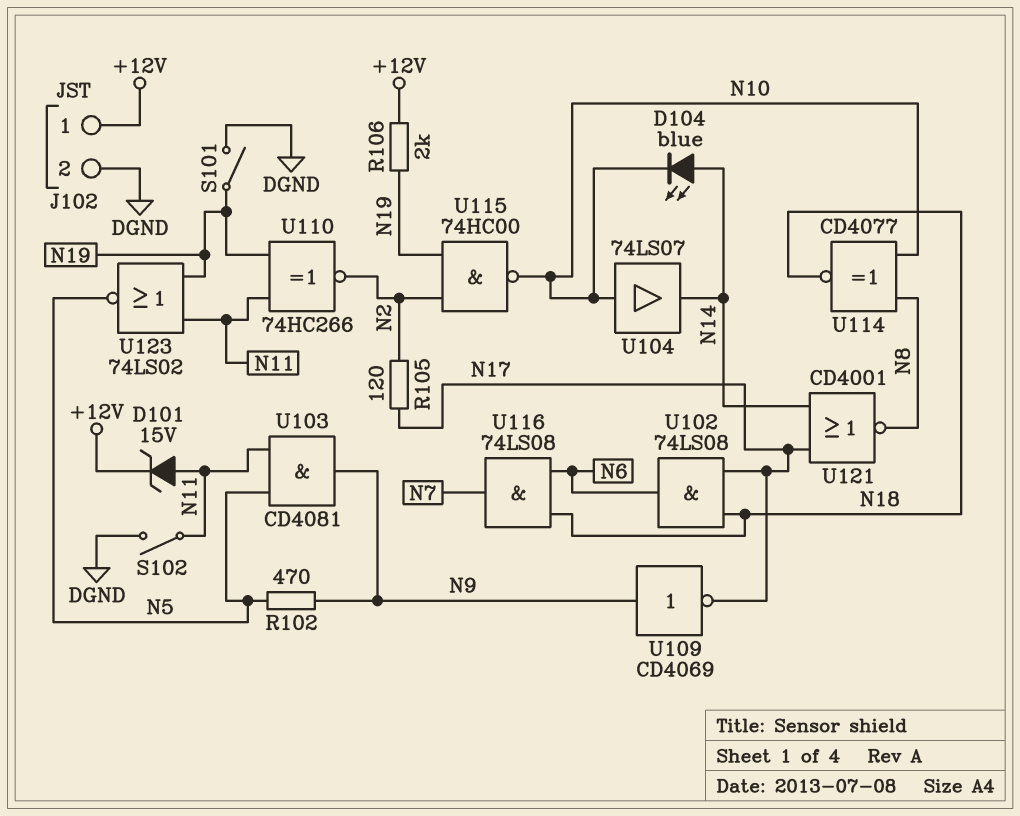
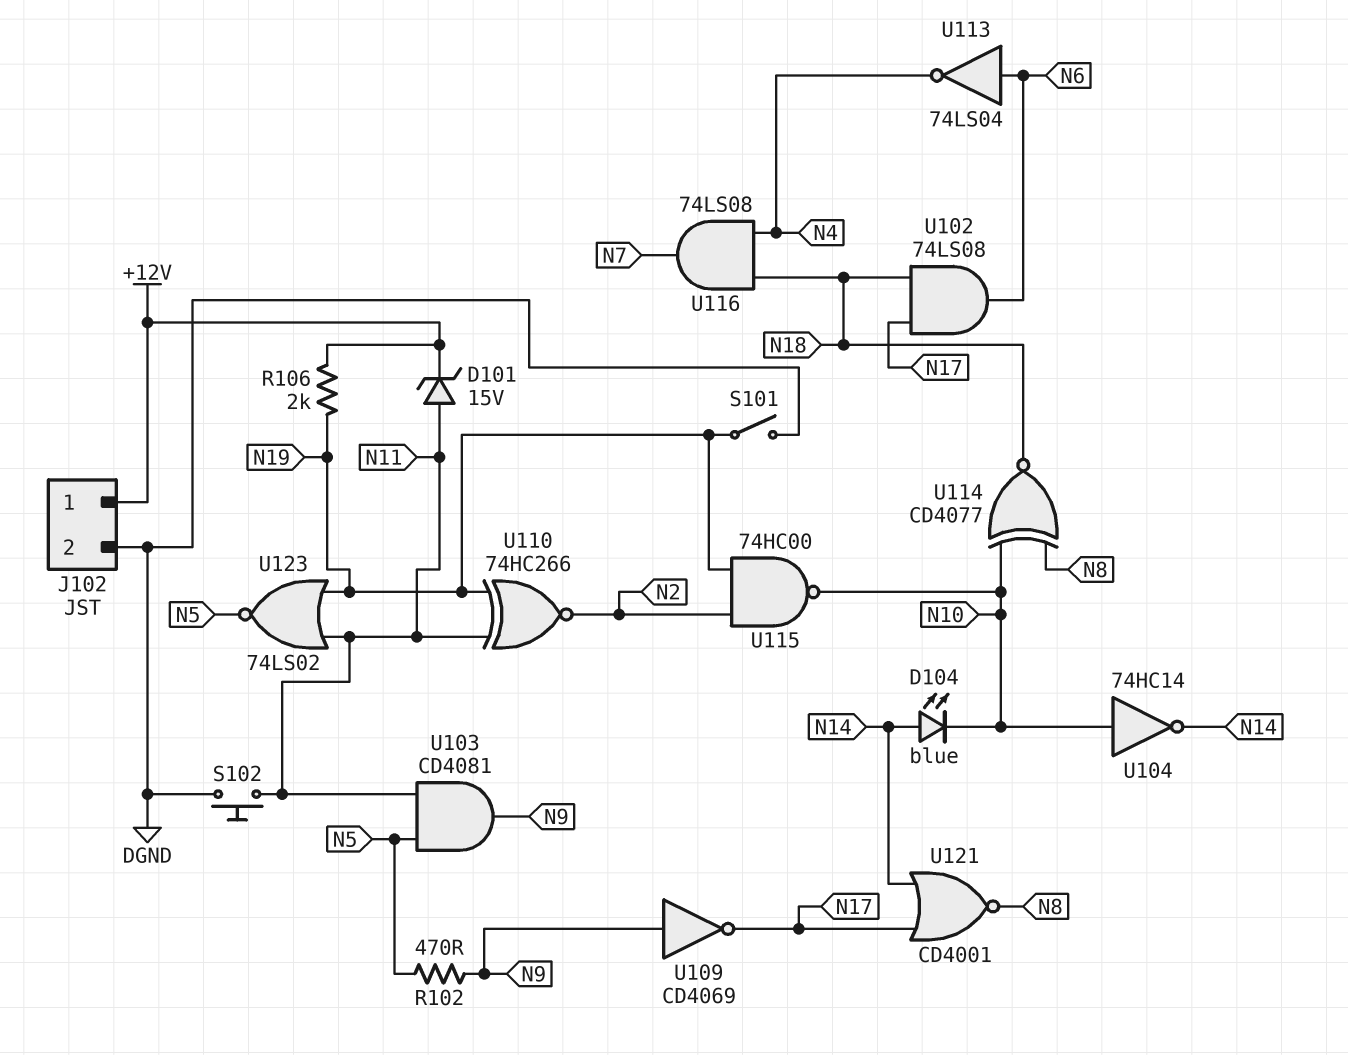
R105: 120 (N2, N17) -> none
S102: switch (DGND, N11) -> button (DGND, N11)
U104: buffer 74LS07 (in N10, out N14) -> NOT 74HC14 (in N10, out N14)
U113: none -> NOT 74LS04 (in N6, out N4)
U116: AND 74LS08 (in N6, in N18, out N7) -> AND 74LS08 (in N4, in N18, out N7)

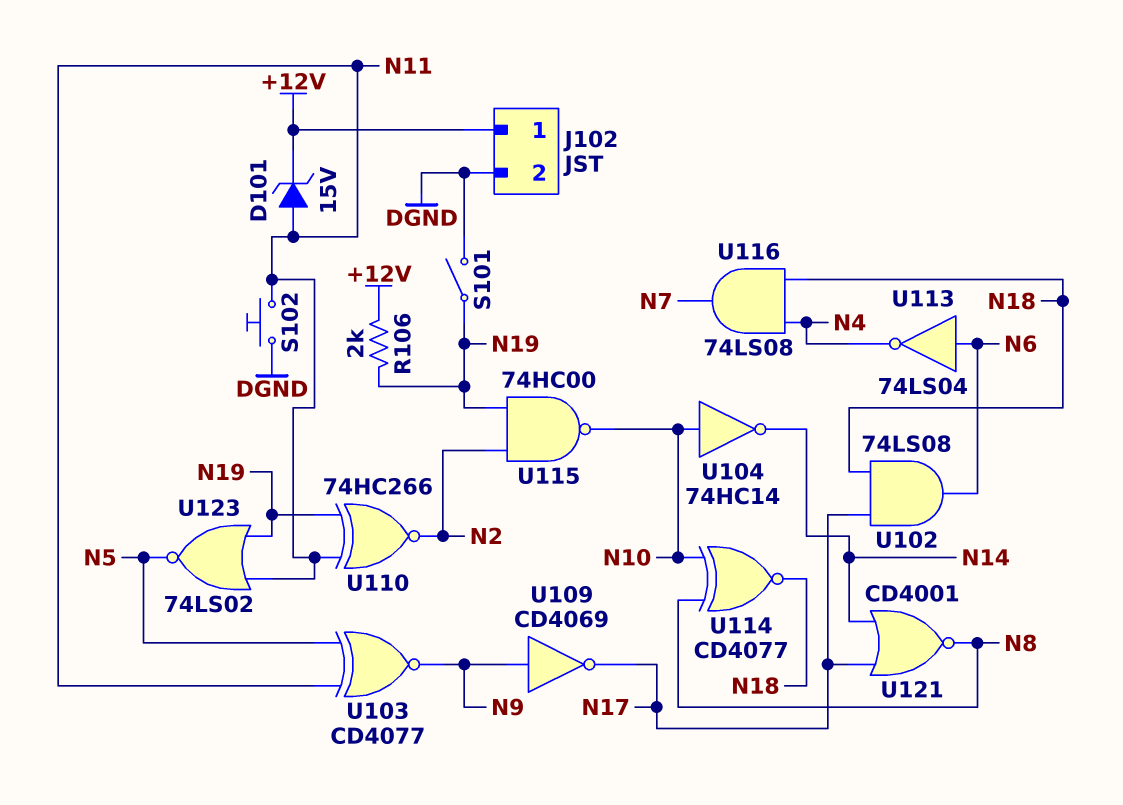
D104: LED blue (A N14, K N10) -> none
R102: 470 (N5, N9) -> none
U103: AND CD4081 (in N5, in N11, out N9) -> XNOR CD4077 (in N5, in N11, out N9)

